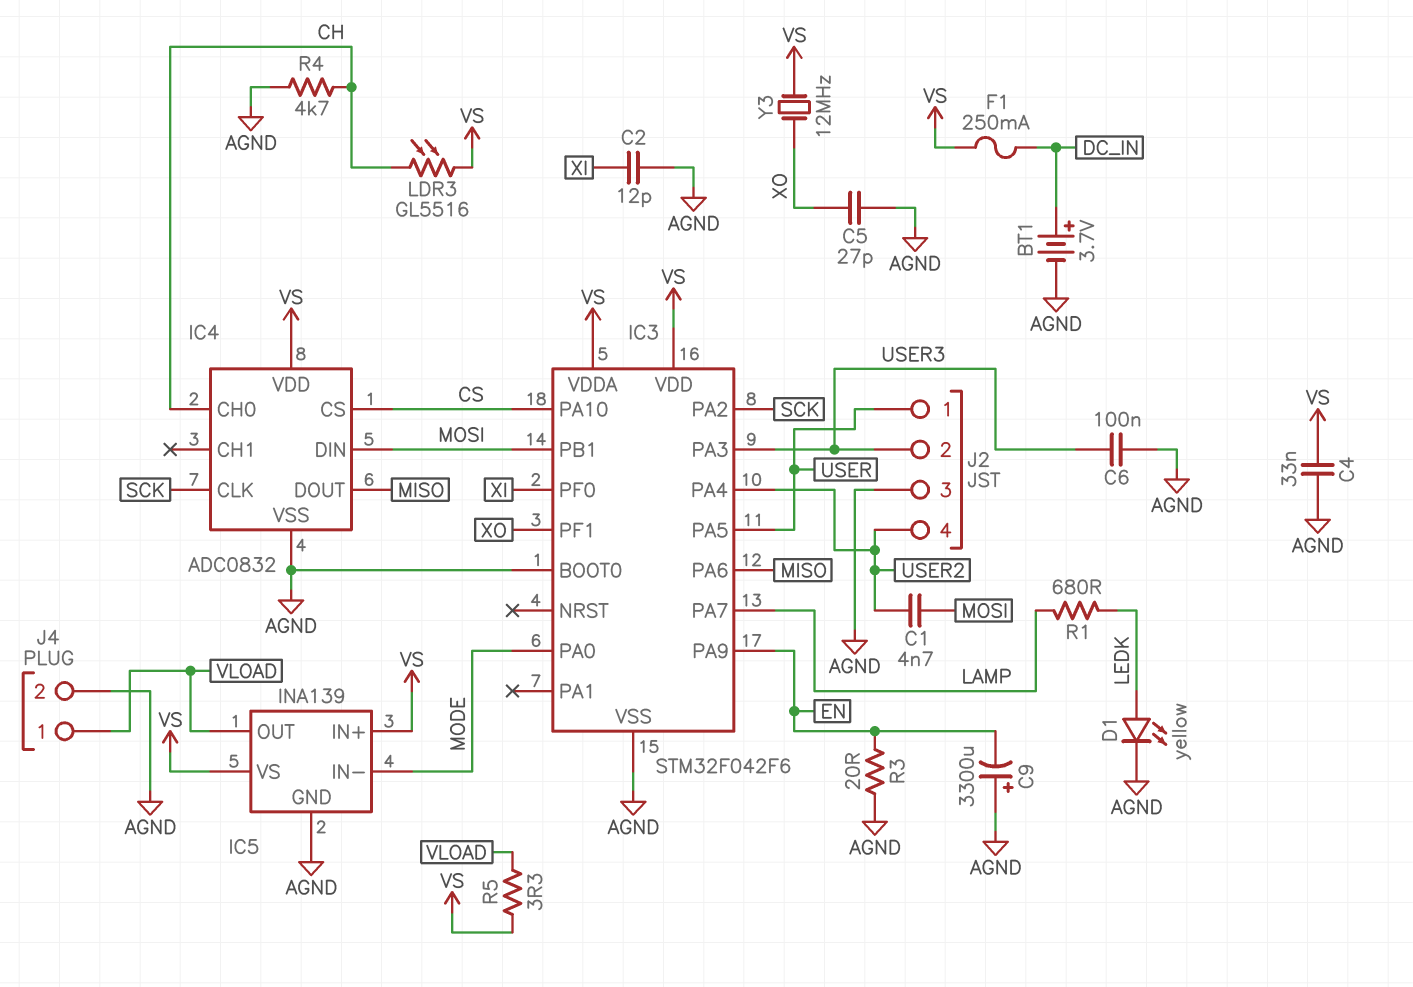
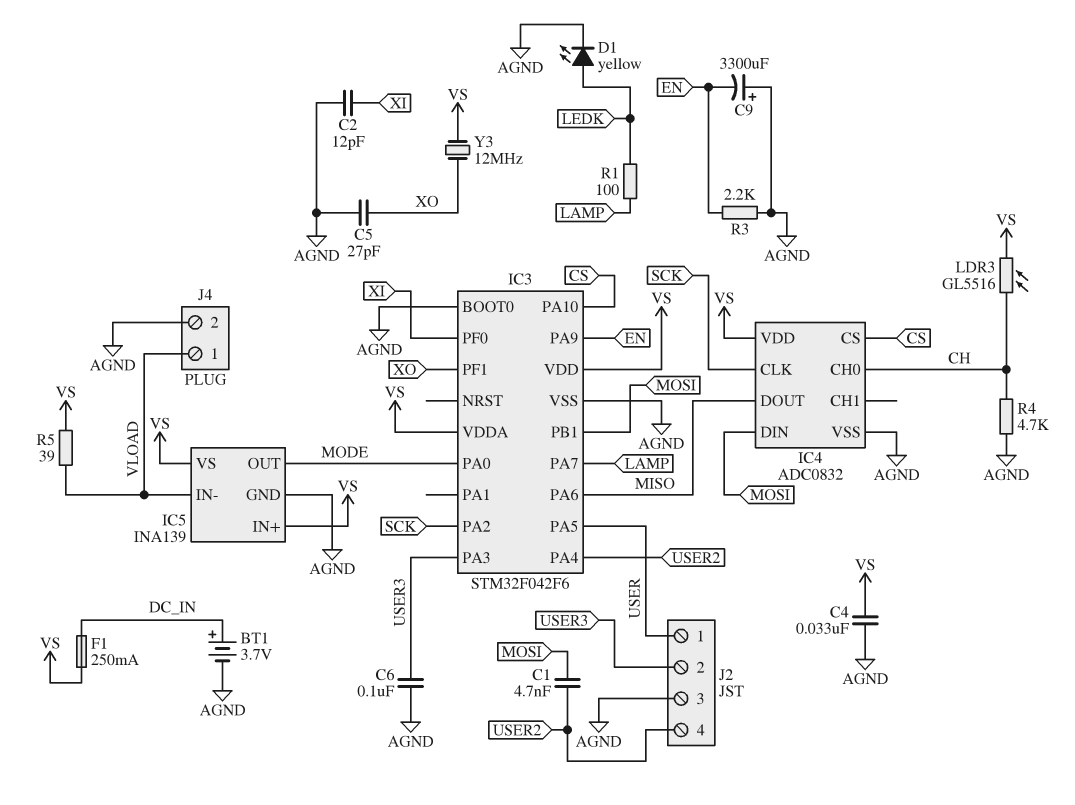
IC5 pin IN-: MODE -> VLOAD
IC5 pin OUT: VLOAD -> MODE
R1: 680 (LAMP, LEDK) -> 100 (LAMP, LEDK)
R3: 20 (AGND, EN) -> 2.2k (AGND, EN)
R5: 3.3 (VLOAD, VS) -> 39 (VLOAD, VS)

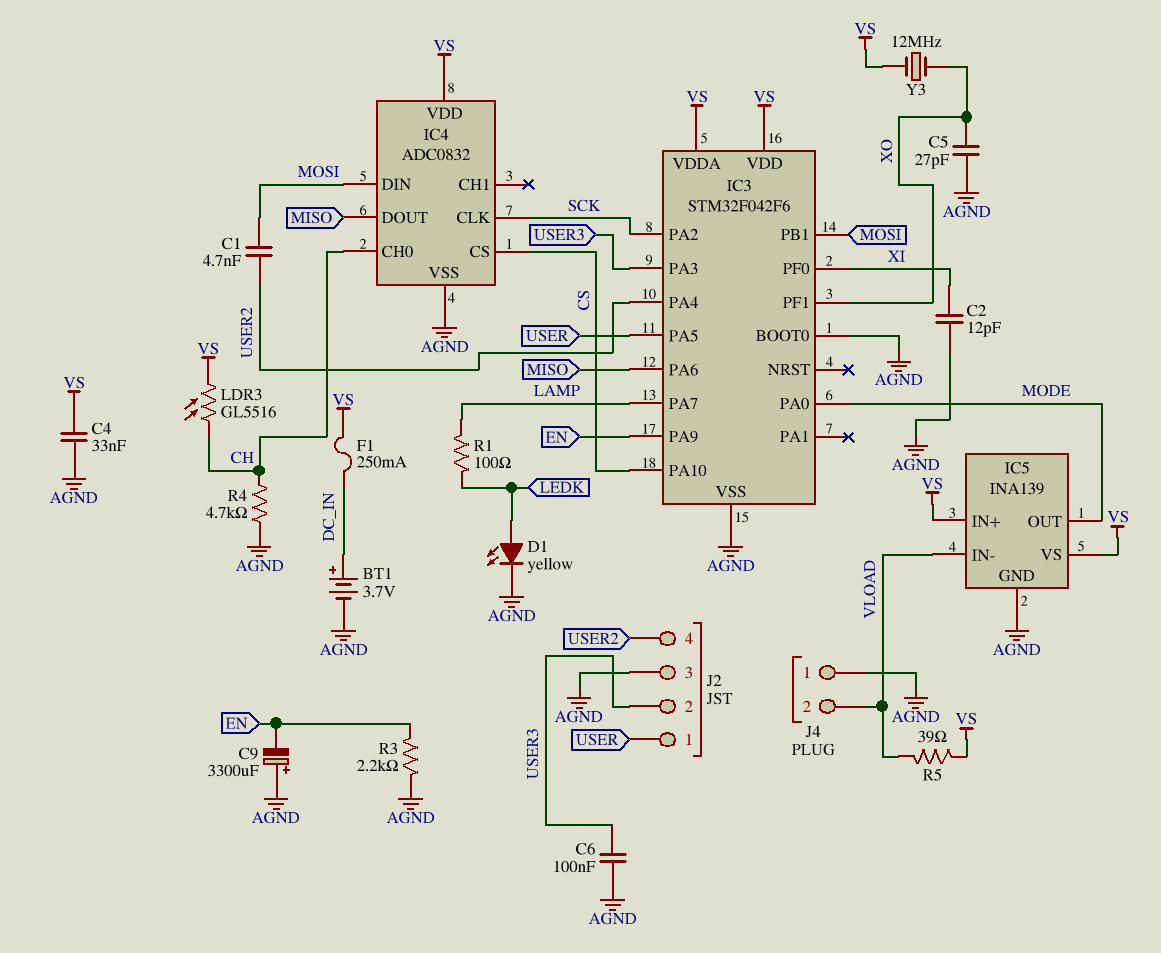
J4 pin 1: VLOAD -> AGND
J4 pin 2: AGND -> VLOAD

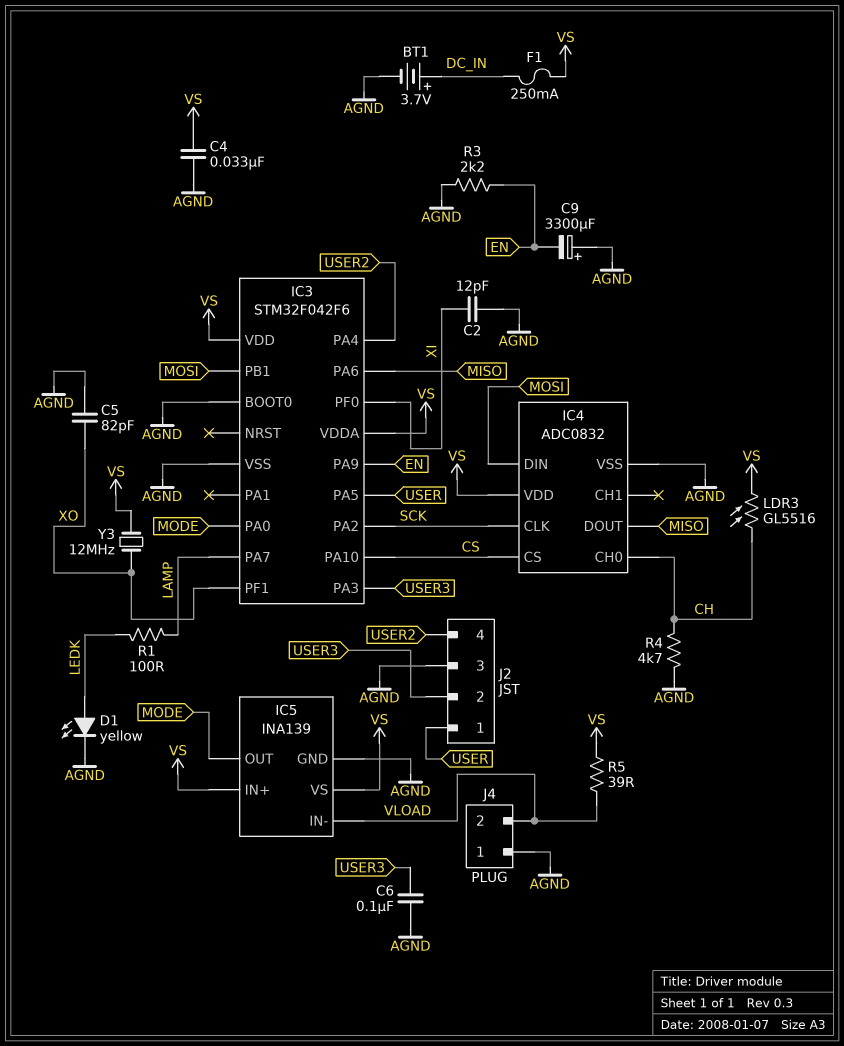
C1: 4.7nF (MOSI, USER2) -> none
C5: 27pF (AGND, XO) -> 82pF (AGND, XO)

